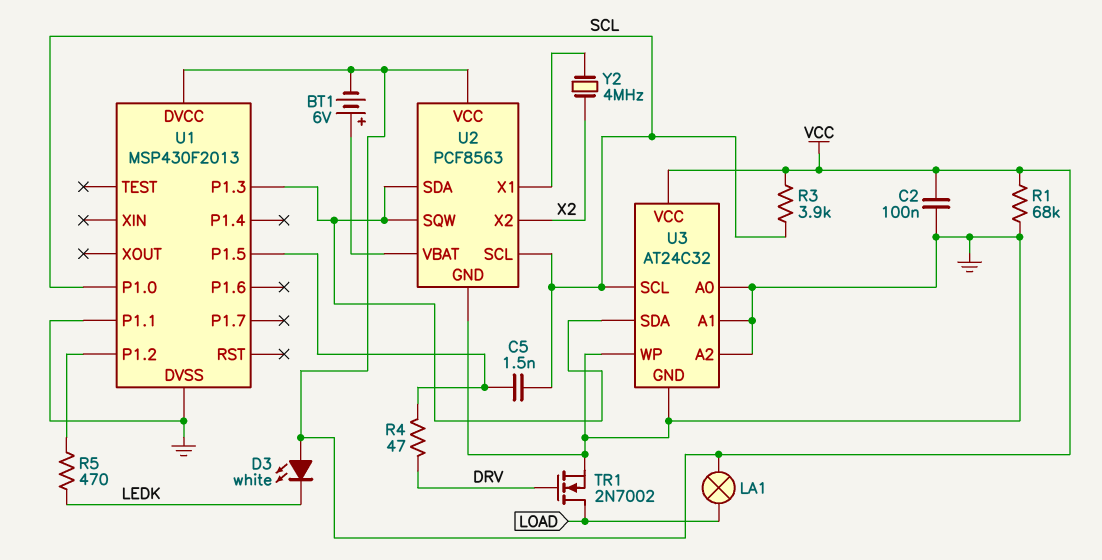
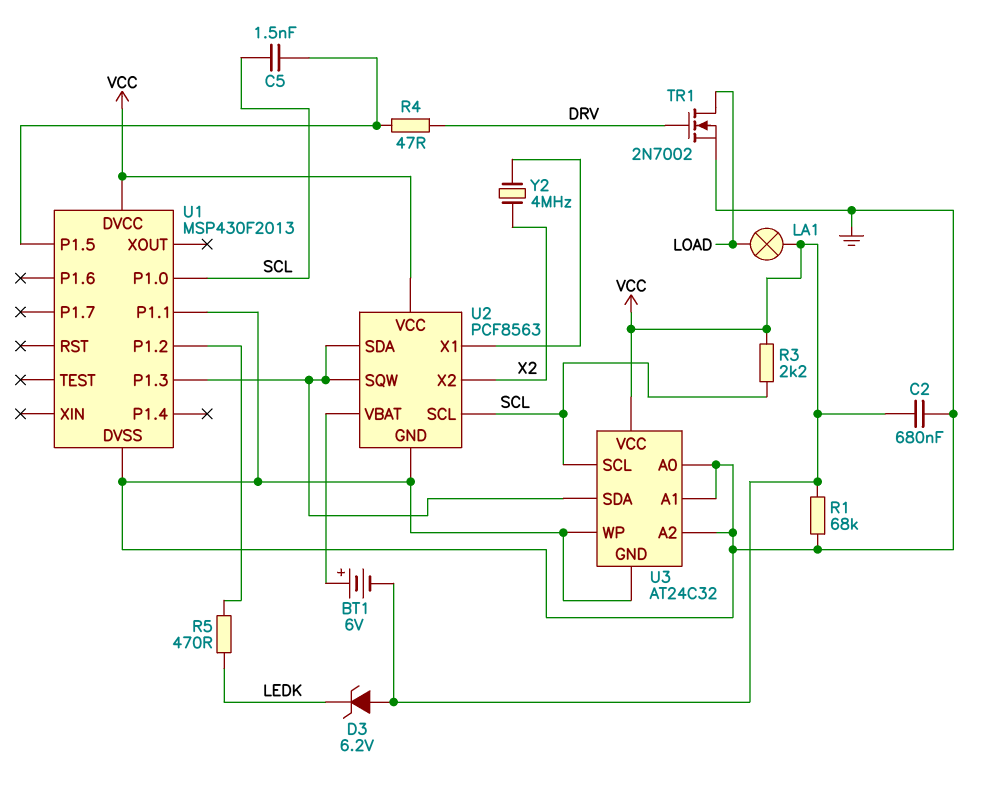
C2: 100nF (GND, VCC) -> 680nF (GND, VCC)
D3: LED white (A VCC, K LEDK) -> zener 6.2V (A VCC, K LEDK)
R3: 3.9k (SCL, VCC) -> 2.2k (SCL, VCC)

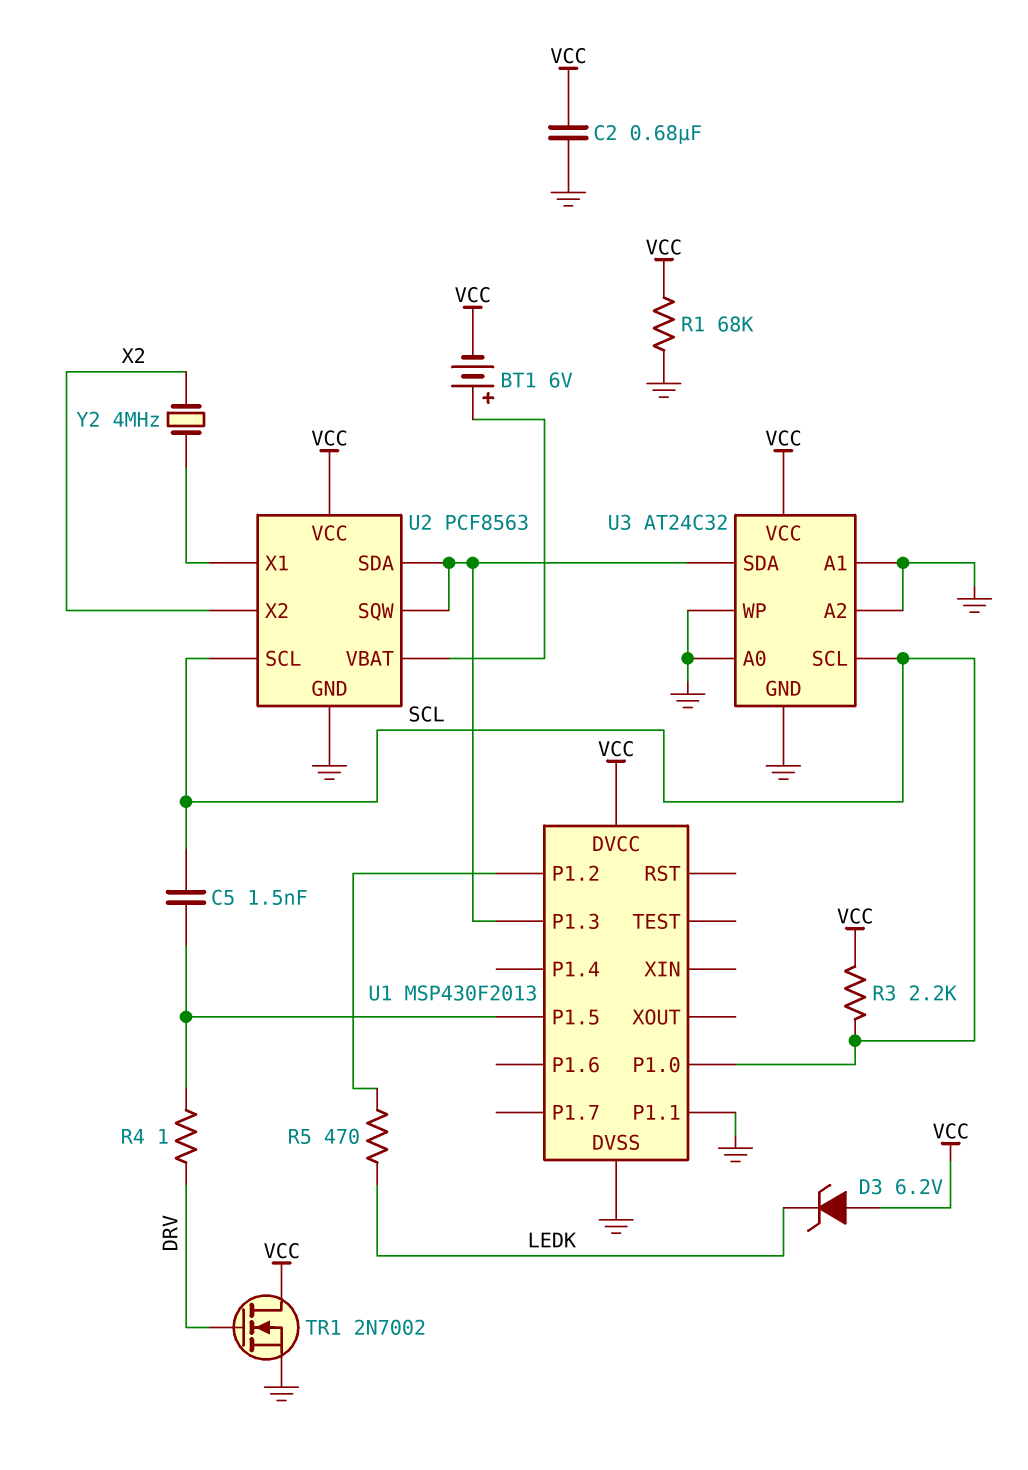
LA1: lamp (LOAD, VCC) -> none
R4: 47 (DRV, U1/P1.5) -> 1 (DRV, U1/P1.5)
TR1: NMOS 2N7002 (G DRV, D LOAD, S GND) -> NMOS 2N7002 (G DRV, D VCC, S GND)

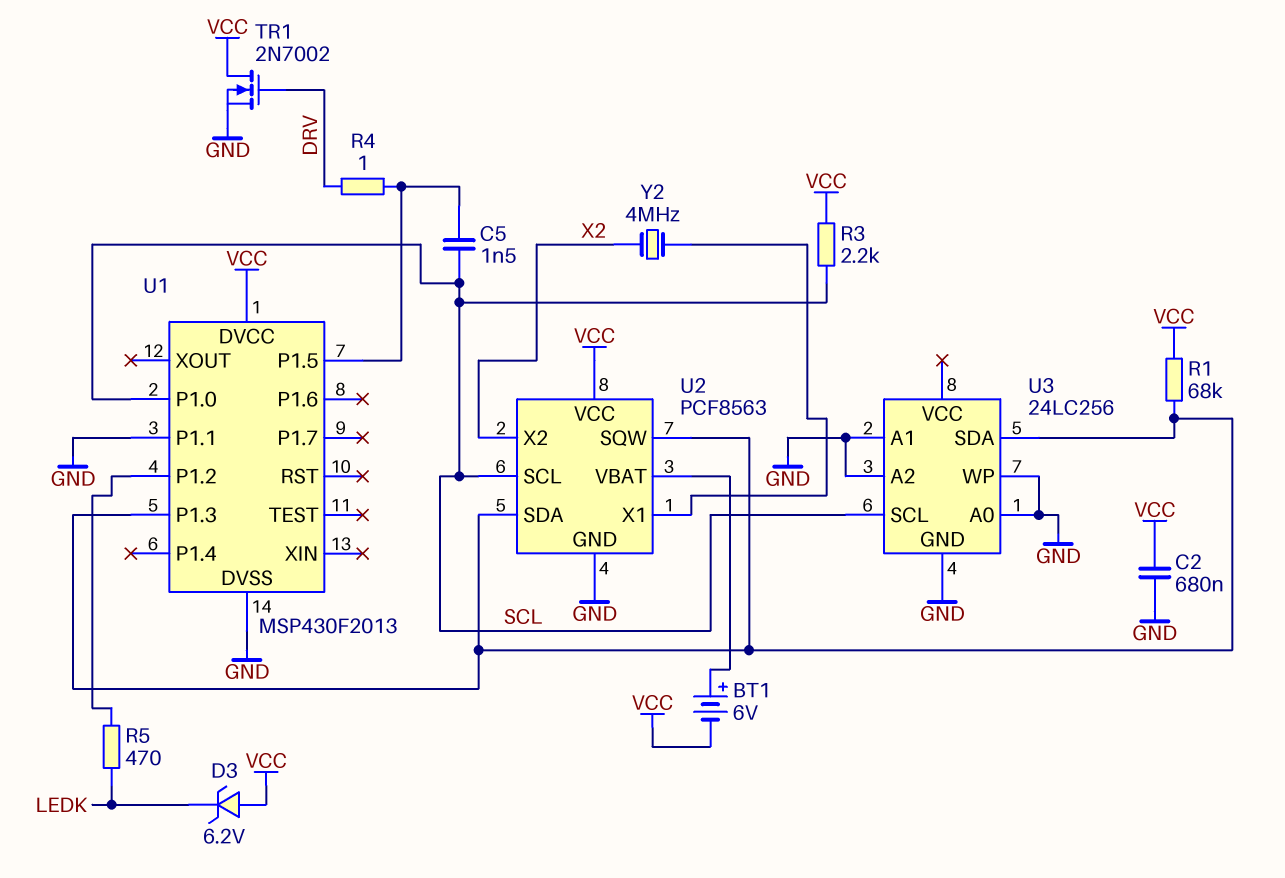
R1: 68k (GND, VCC) -> 68k (U1/P1.3, VCC)
U3: AT24C32 -> 24LC256
U3 pin VCC: VCC -> none

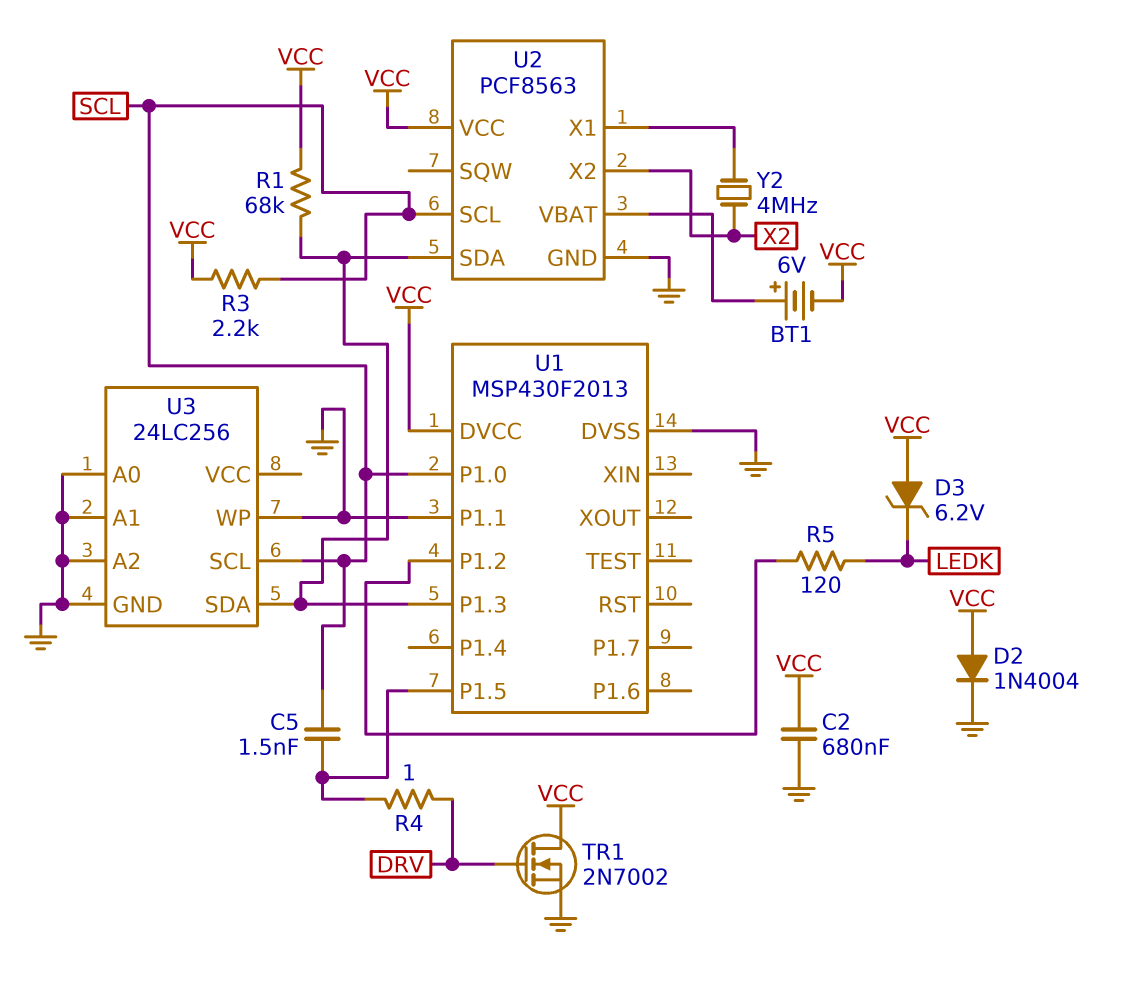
D2: none -> diode 1N4004 (A VCC, K GND)
R5: 470 (LEDK, U1/P1.2) -> 120 (LEDK, U1/P1.2)
U2 pin SQW: U1/P1.3 -> none

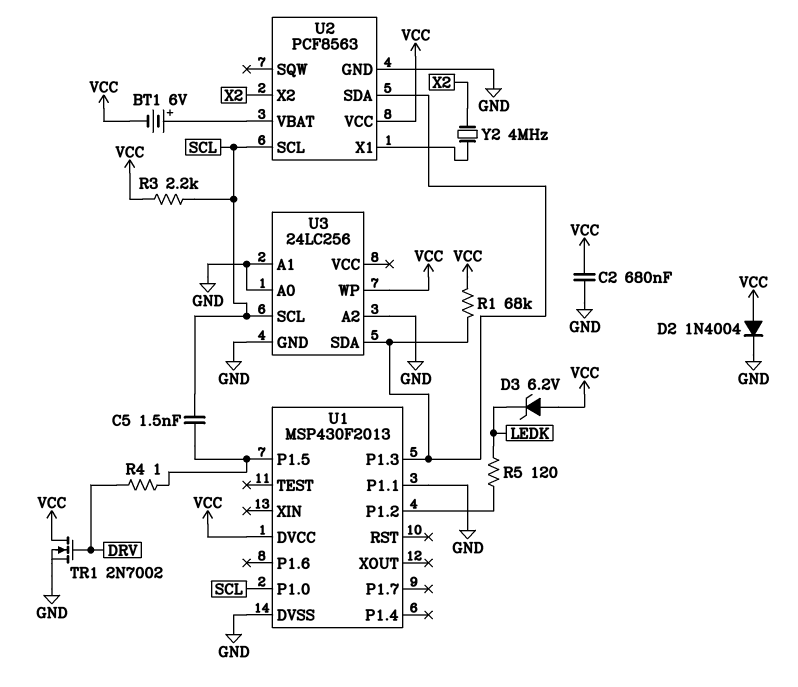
U3 pin WP: GND -> VCC

